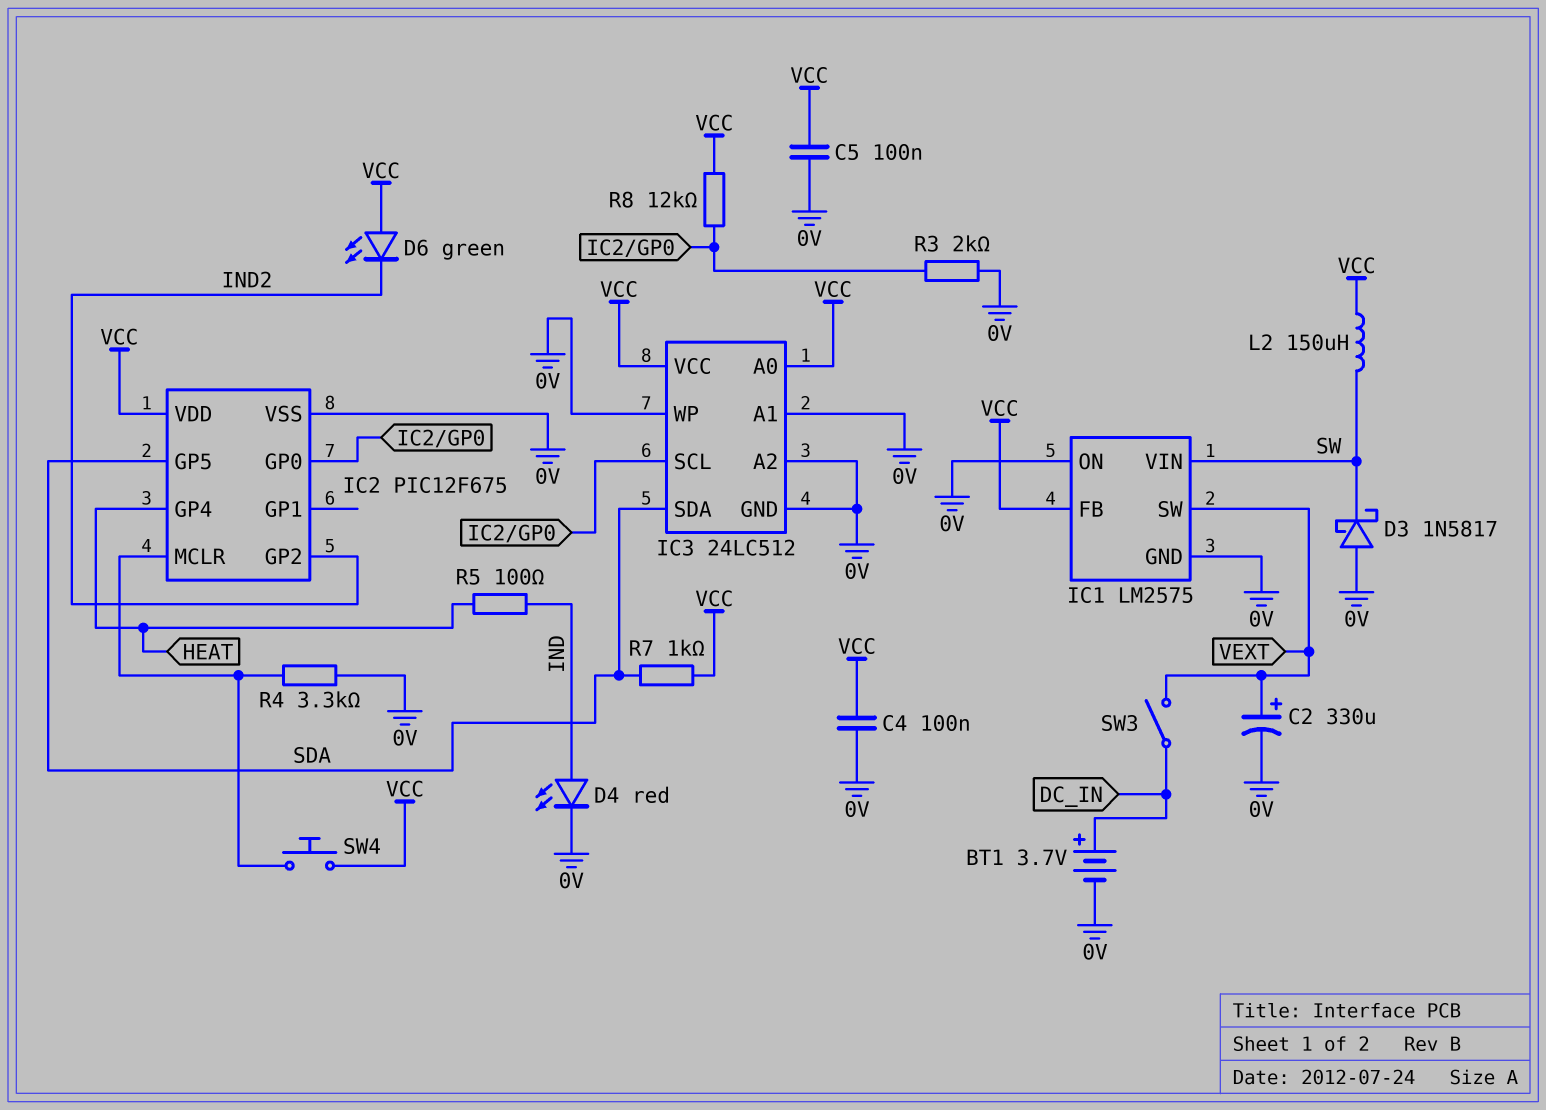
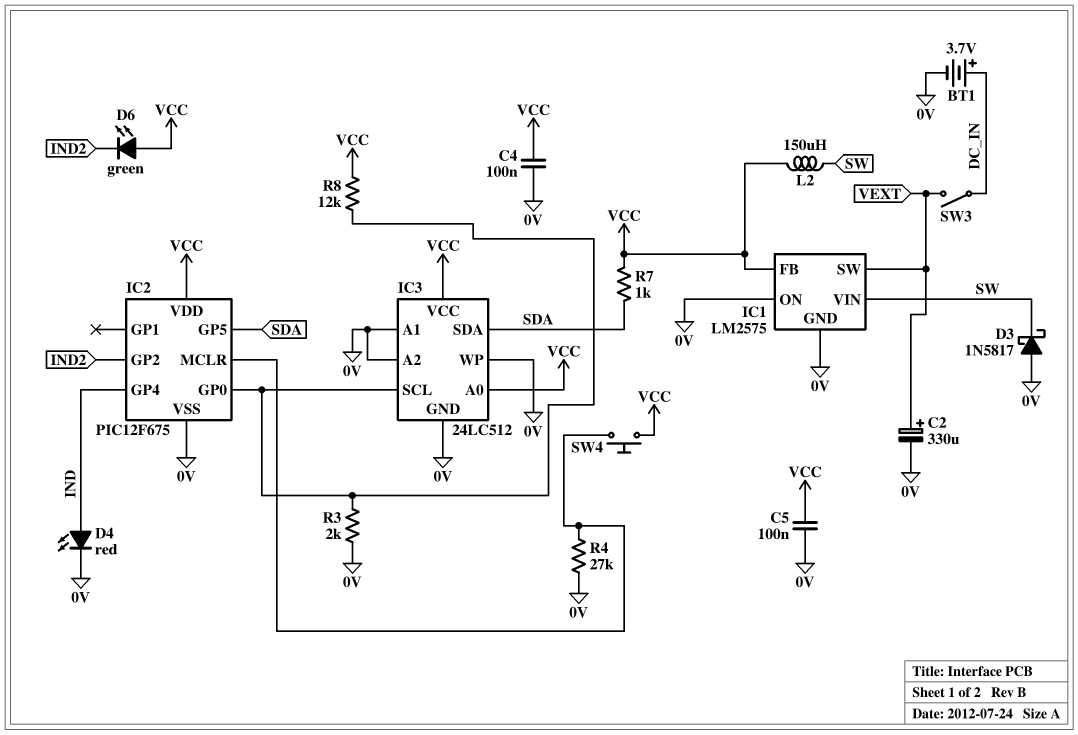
IC2 pin GP4: HEAT -> IND
R4: 3.3k (0V, IC2/MCLR) -> 27k (0V, IC2/MCLR)
R5: 100 (HEAT, IND) -> none

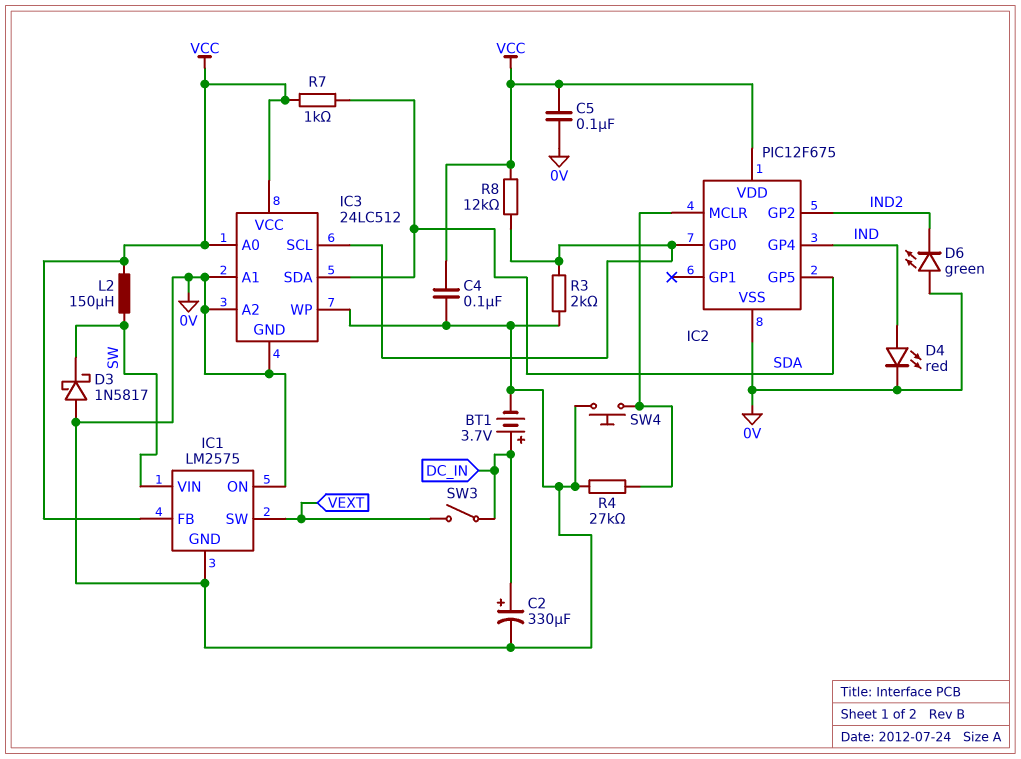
C2: 330uF (plus VEXT, minus 0V) -> 330uF (plus DC_IN, minus 0V)
D6: LED green (A VCC, K IND2) -> LED green (A 0V, K IND2)
SW4: button (IC2/MCLR, VCC) -> button (0V, IC2/MCLR)

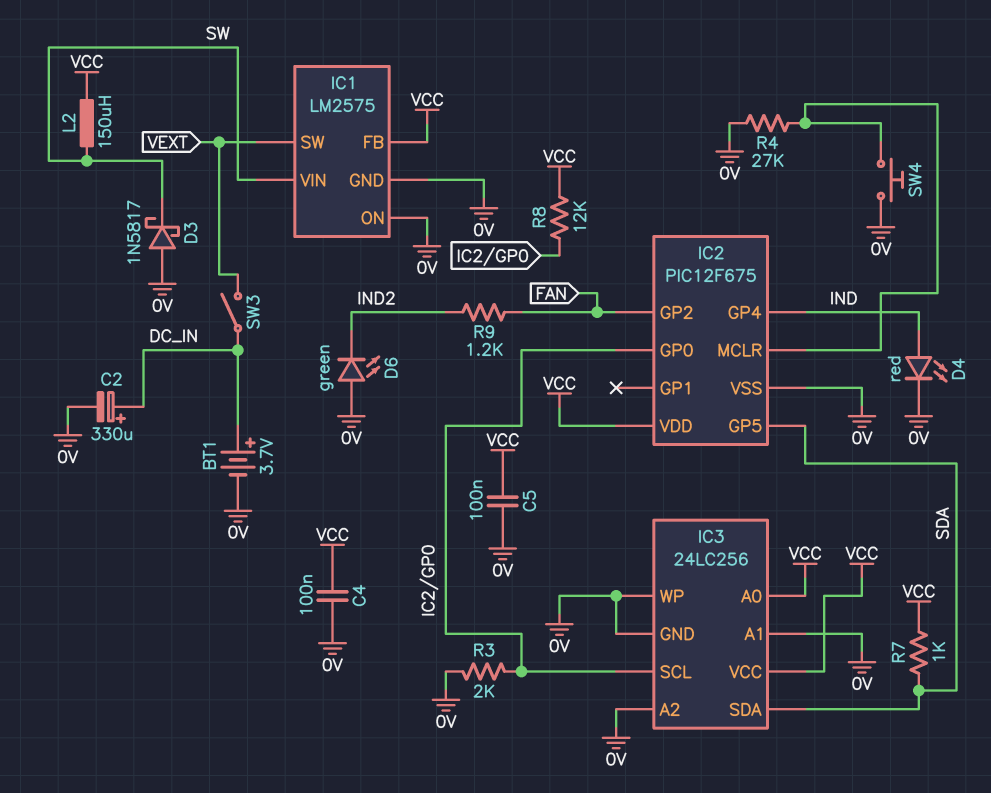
IC2 pin GP2: IND2 -> FAN
IC3: 24LC512 -> 24LC256
R9: none -> 1.2k (FAN, IND2)

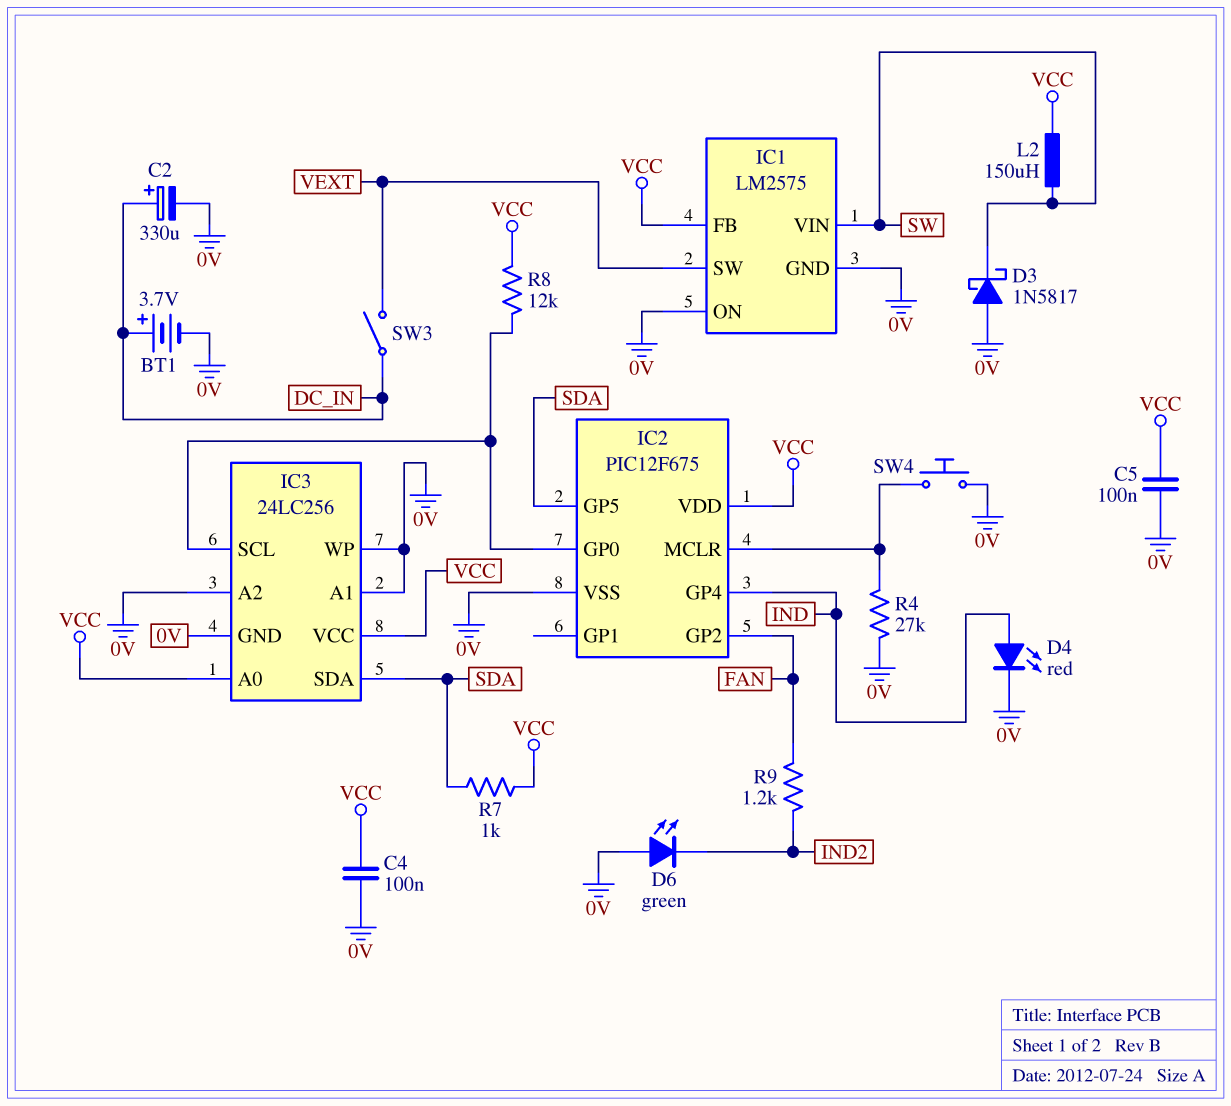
R3: 2k (0V, IC2/GP0) -> none

